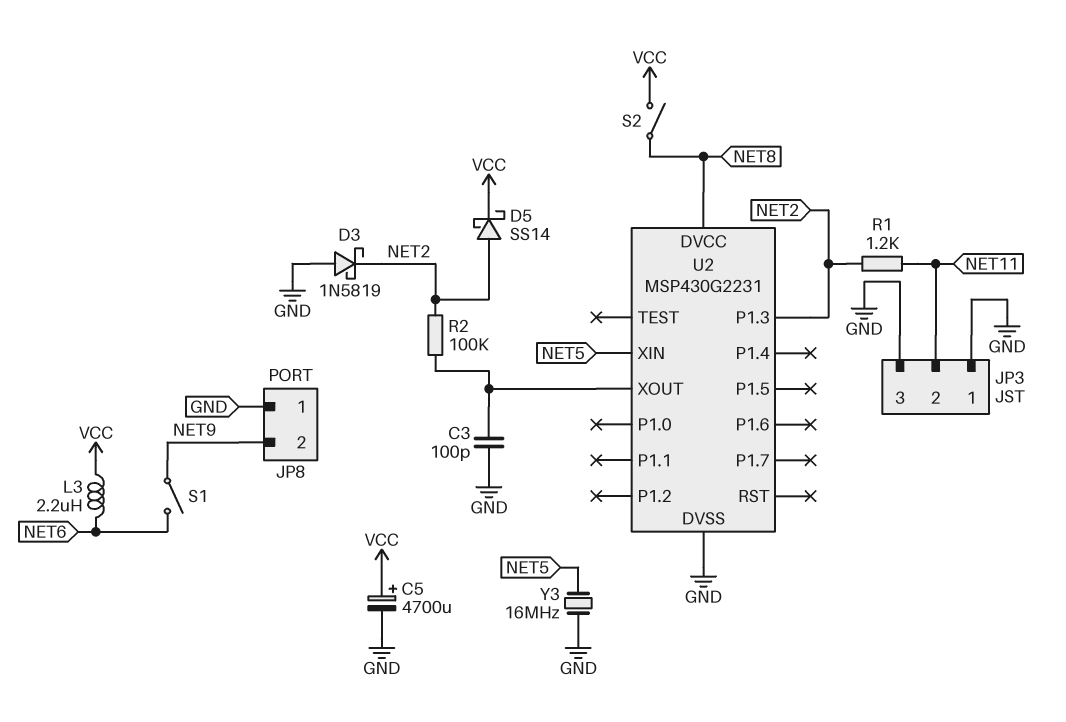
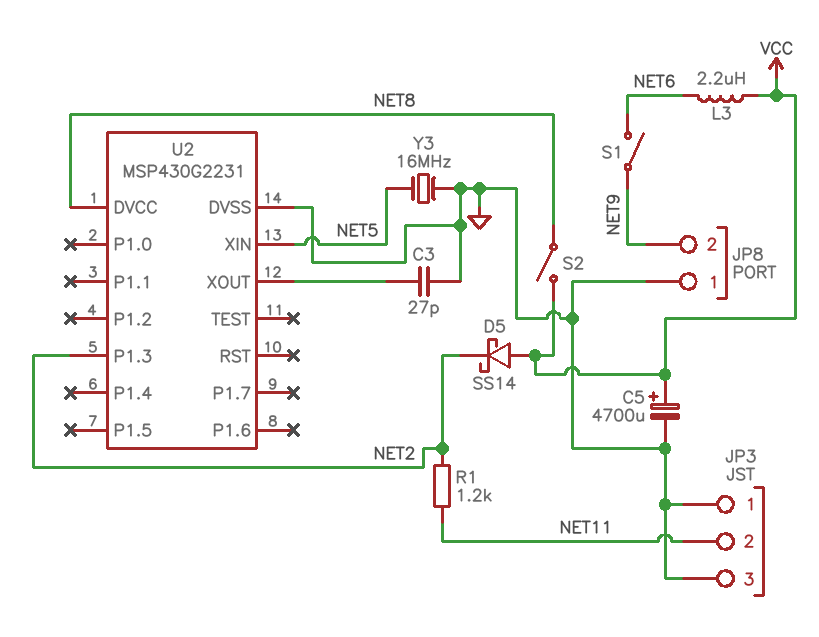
C3: 100pF (GND, U2/XOUT) -> 27pF (GND, U2/XOUT)
D3: schottky 1N5819 (A GND, K NET2) -> none
D5: schottky SS14 (A NET2, K VCC) -> schottky SS14 (A VCC, K NET2)
R2: 100k (NET2, U2/XOUT) -> none

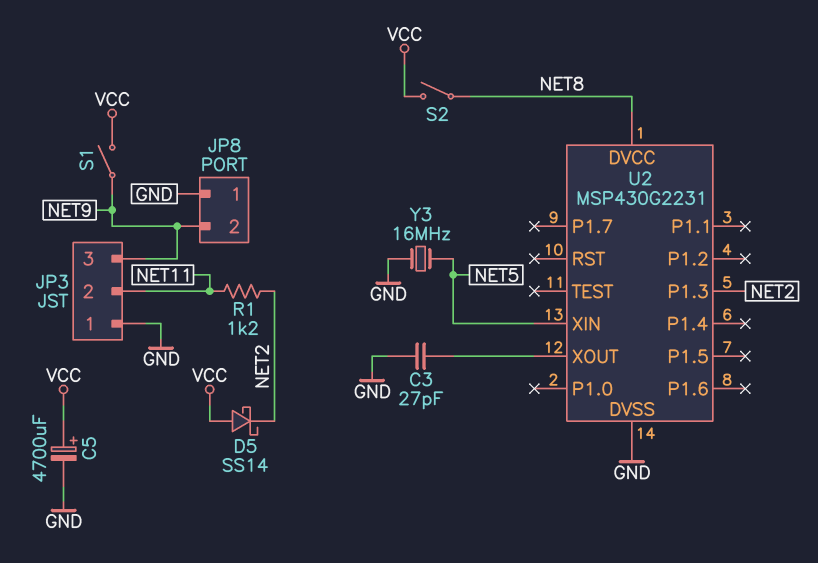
JP3 pin 3: GND -> NET9
L3: 2.2uH (NET6, VCC) -> none
S1: switch (NET6, NET9) -> switch (NET9, VCC)

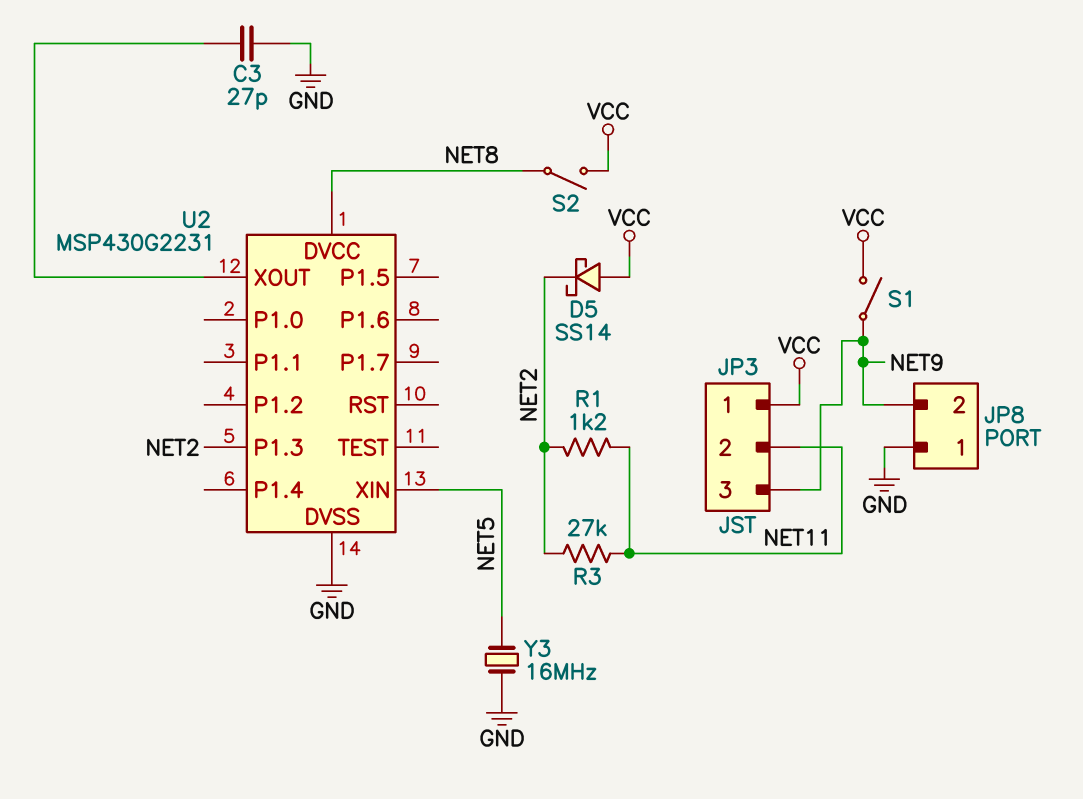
C5: 4700uF (plus VCC, minus GND) -> none
JP3 pin 1: GND -> VCC
R3: none -> 27k (NET2, NET11)

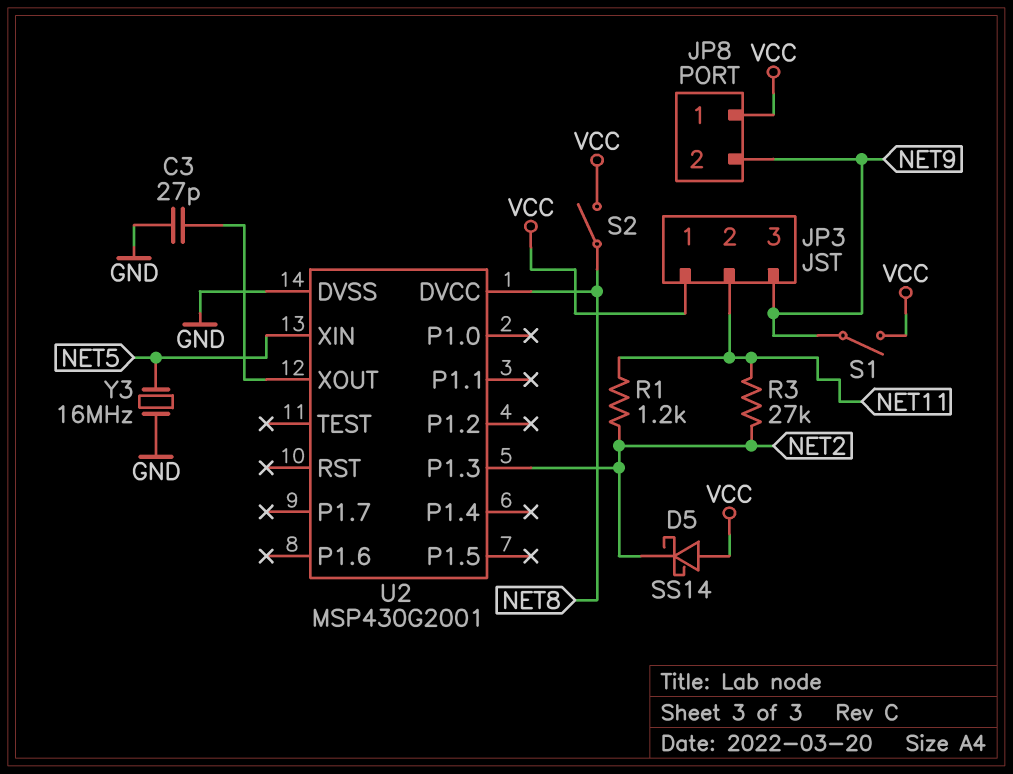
JP8 pin 1: GND -> VCC
U2: MSP430G2231 -> MSP430G2001

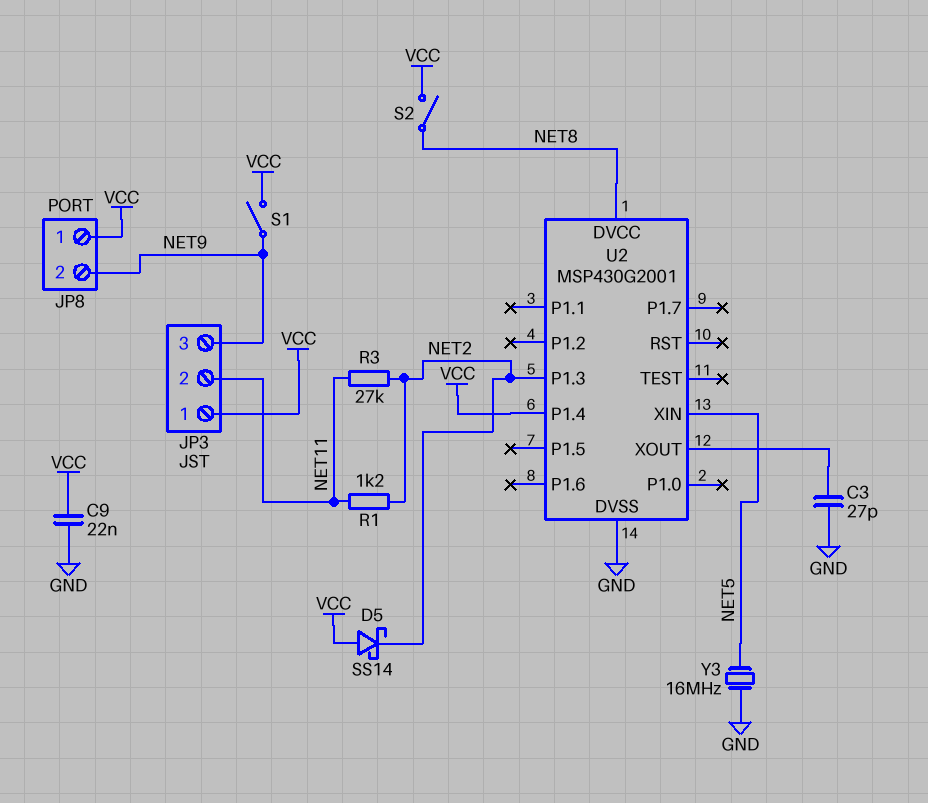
C9: none -> 22nF (GND, VCC)
U2 pin P1.4: none -> VCC

